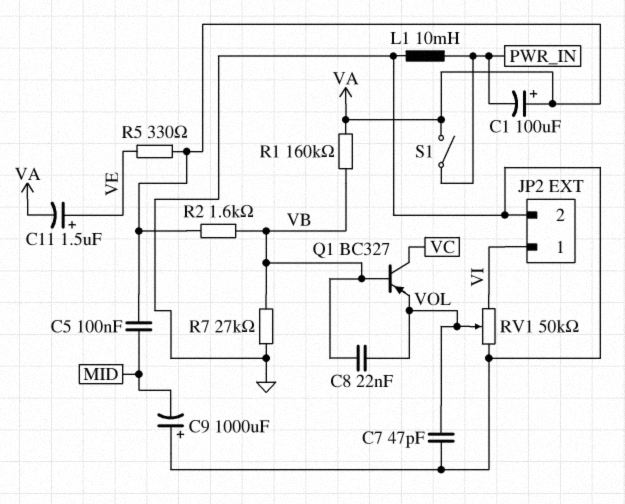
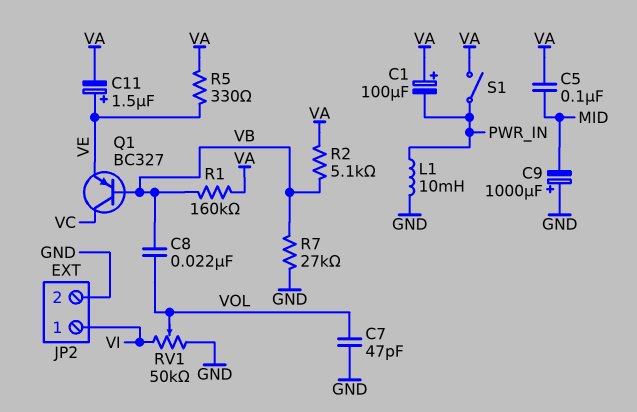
Q1: PNP BC327 (B VB, C VC, E VOL) -> PNP BC327 (B VB, C VC, E VE)
R2: 1.6k (VA, VB) -> 5.1k (VA, VB)

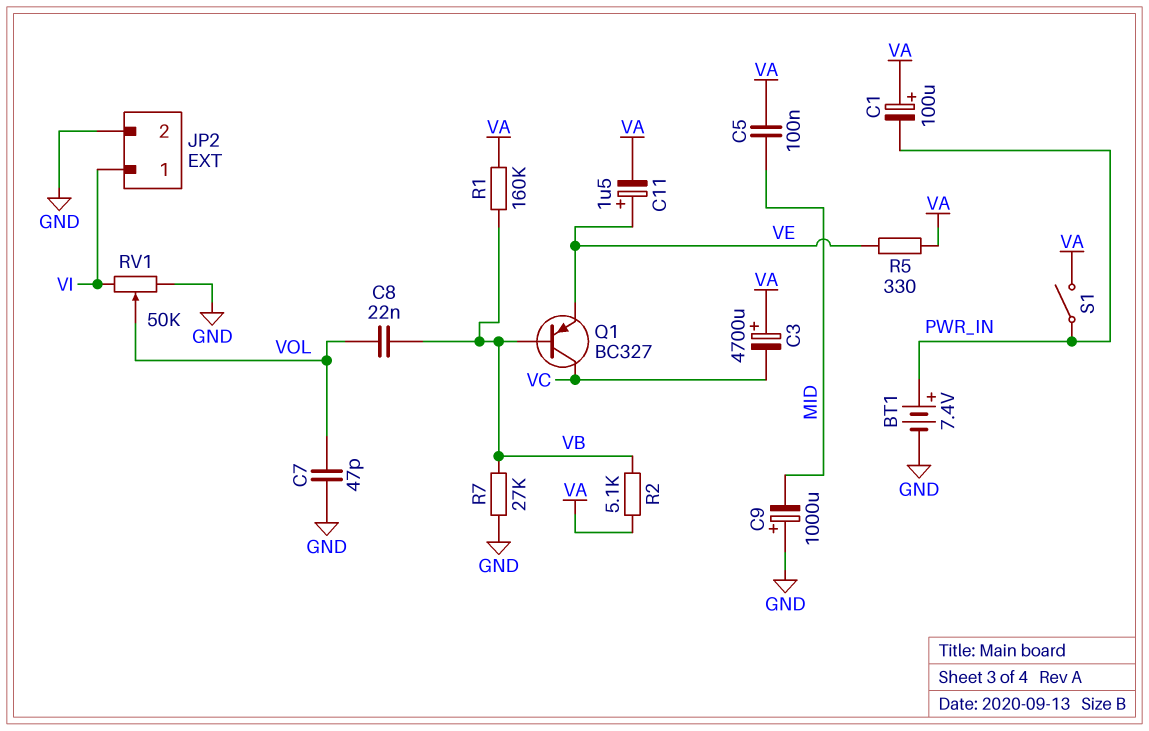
BT1: none -> 7.4V (plus PWR_IN, minus GND)
C3: none -> 4700uF (plus VA, minus VC)
L1: 10mH (GND, PWR_IN) -> none

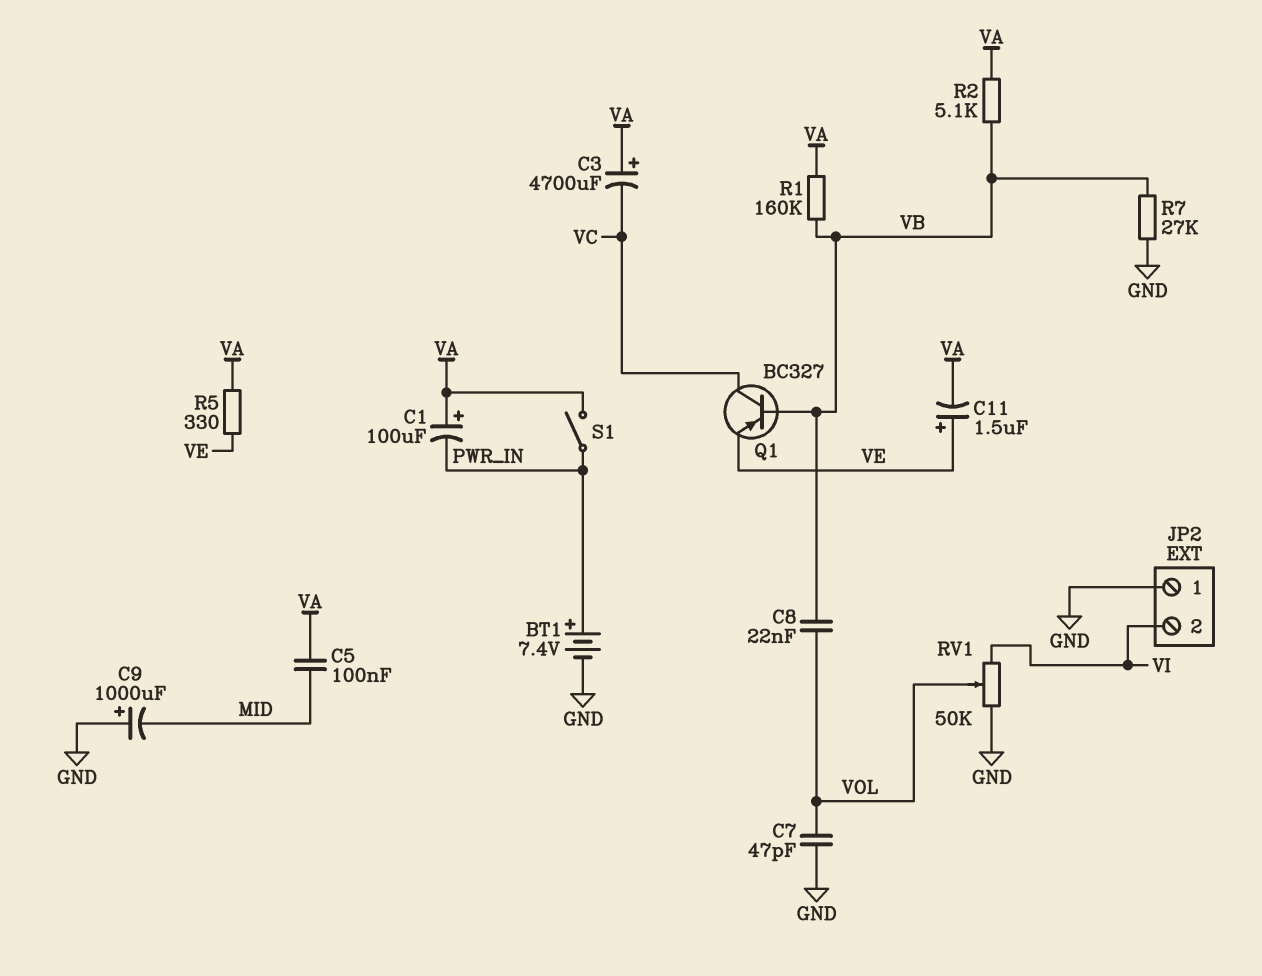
JP2 pin 1: VI -> GND
JP2 pin 2: GND -> VI

